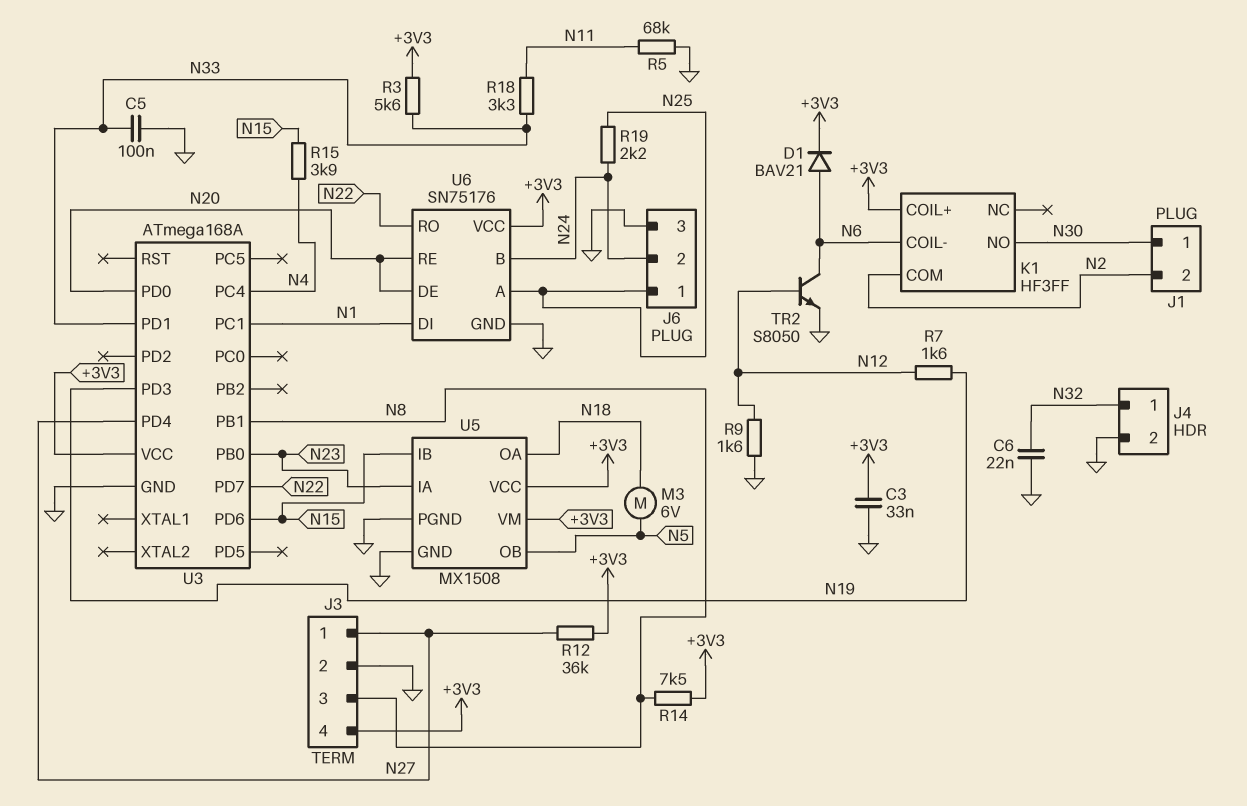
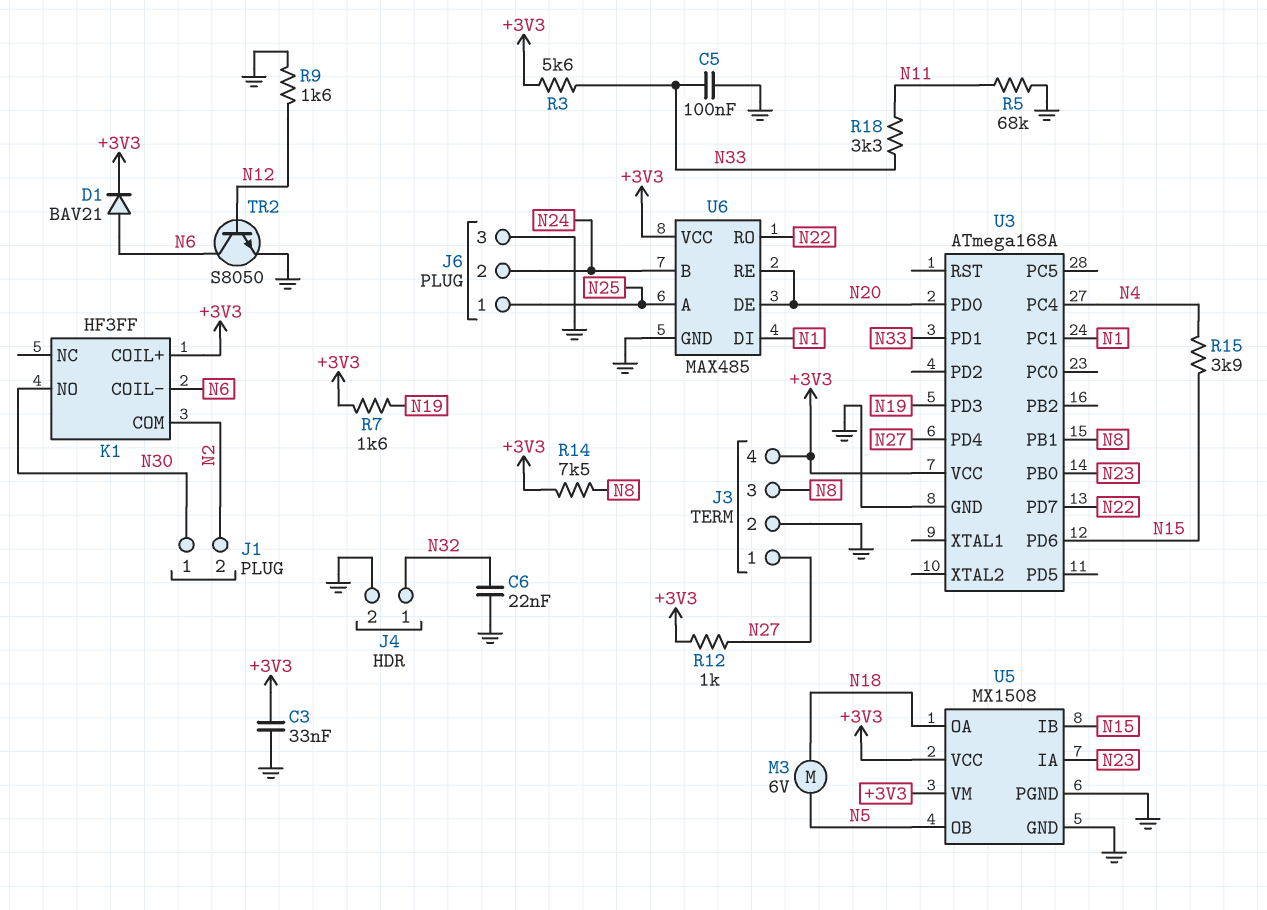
R7: 1.6k (N12, N19) -> 1.6k (+3V3, N19)
R12: 36k (+3V3, N27) -> 1k (+3V3, N27)
R19: 2.2k (N24, N25) -> none
U6: SN75176 -> MAX485

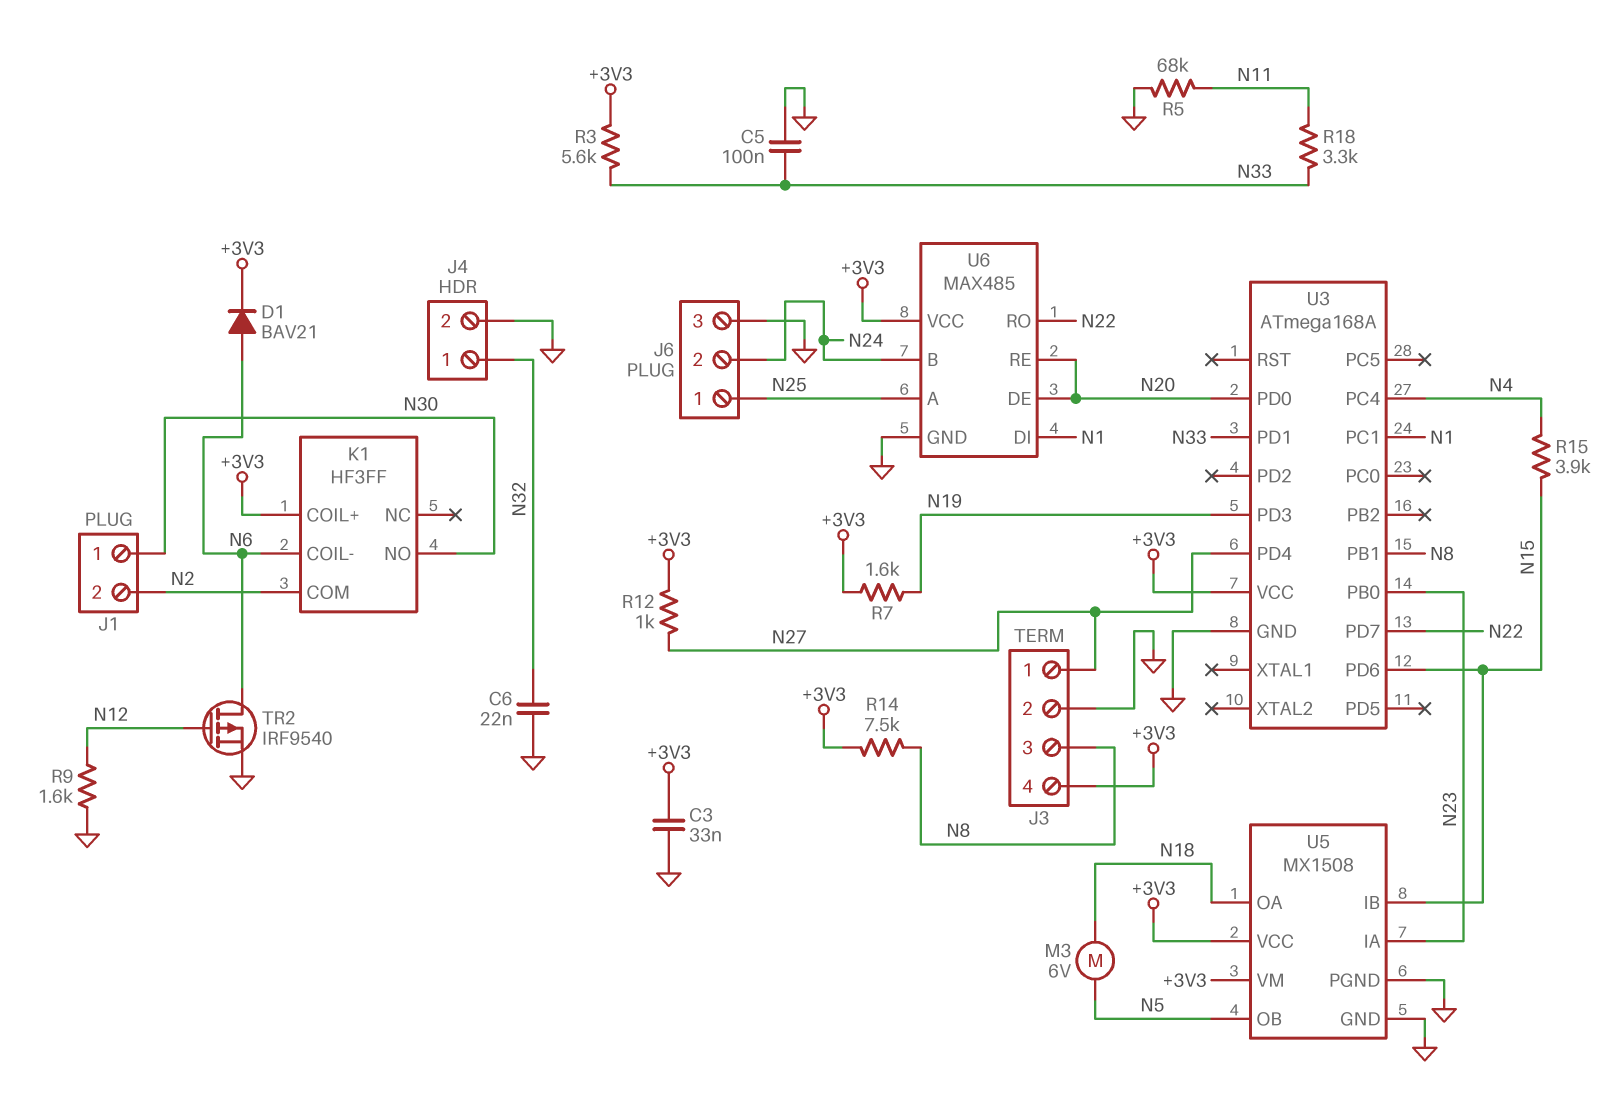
TR2: NPN S8050 (B N12, C N6, E GND) -> PMOS IRF9540 (G N12, D N6, S GND)

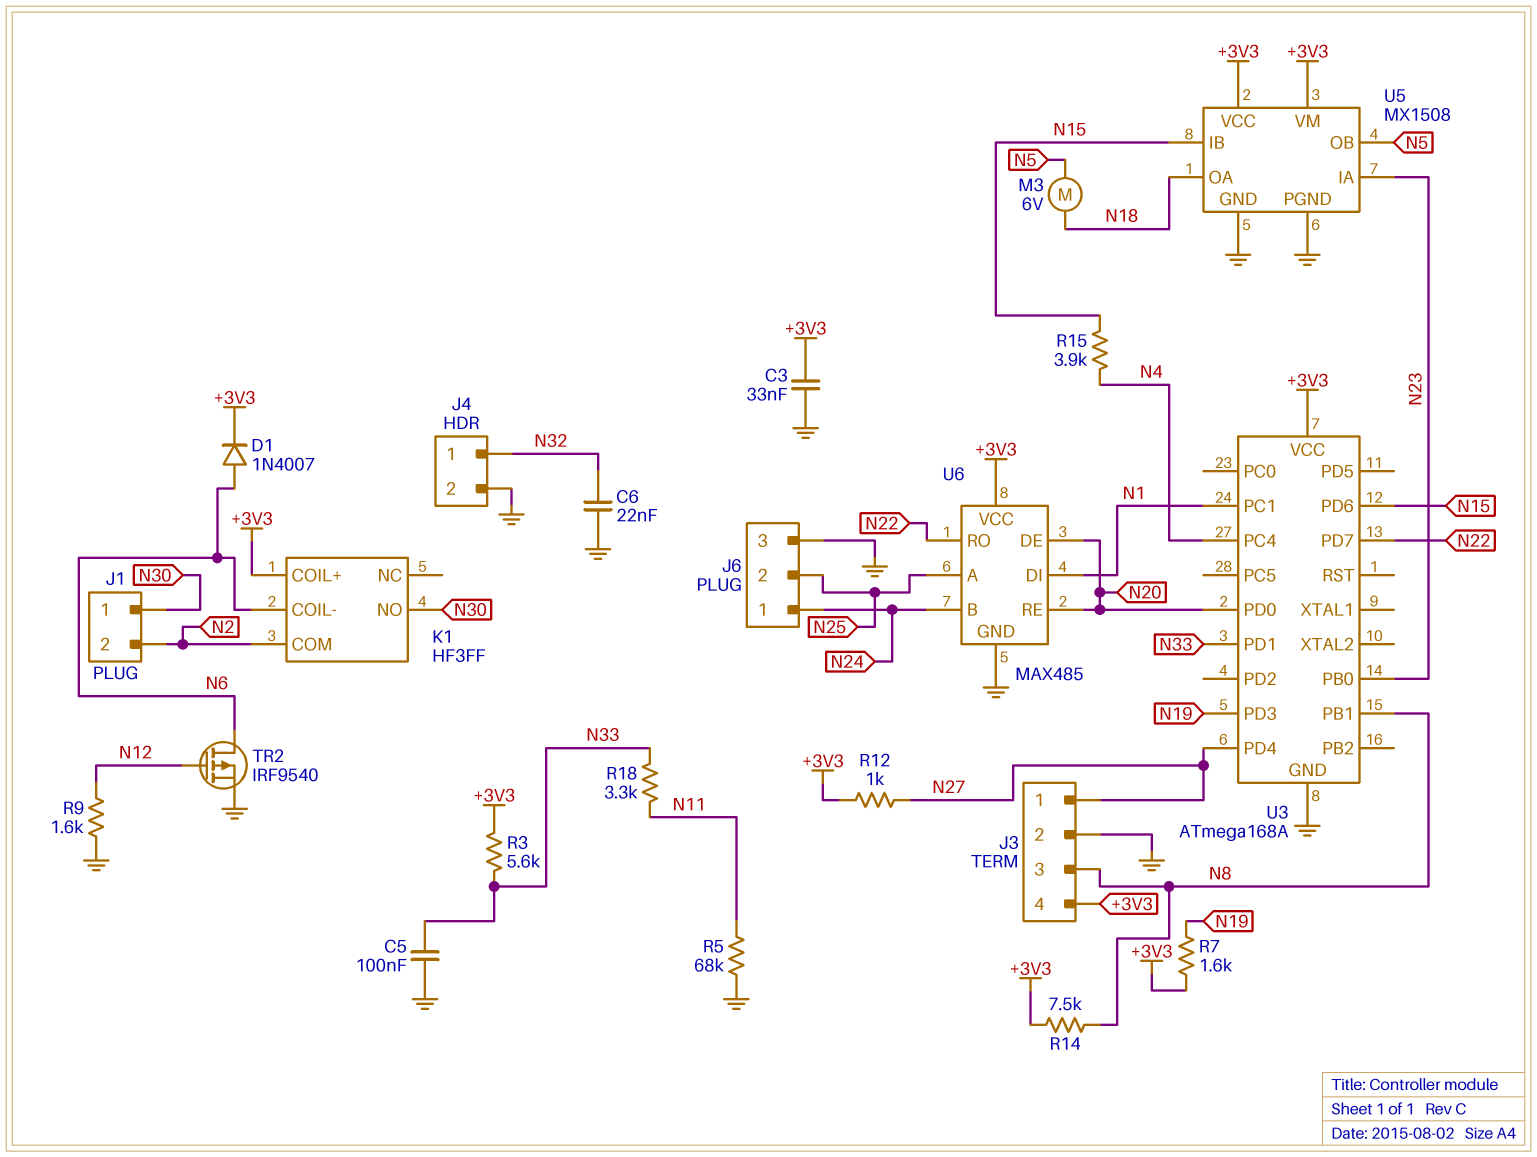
D1: diode BAV21 (A N6, K +3V3) -> diode 1N4007 (A N6, K +3V3)
J6 pin 1: N25 -> N24
J6 pin 2: N24 -> N25

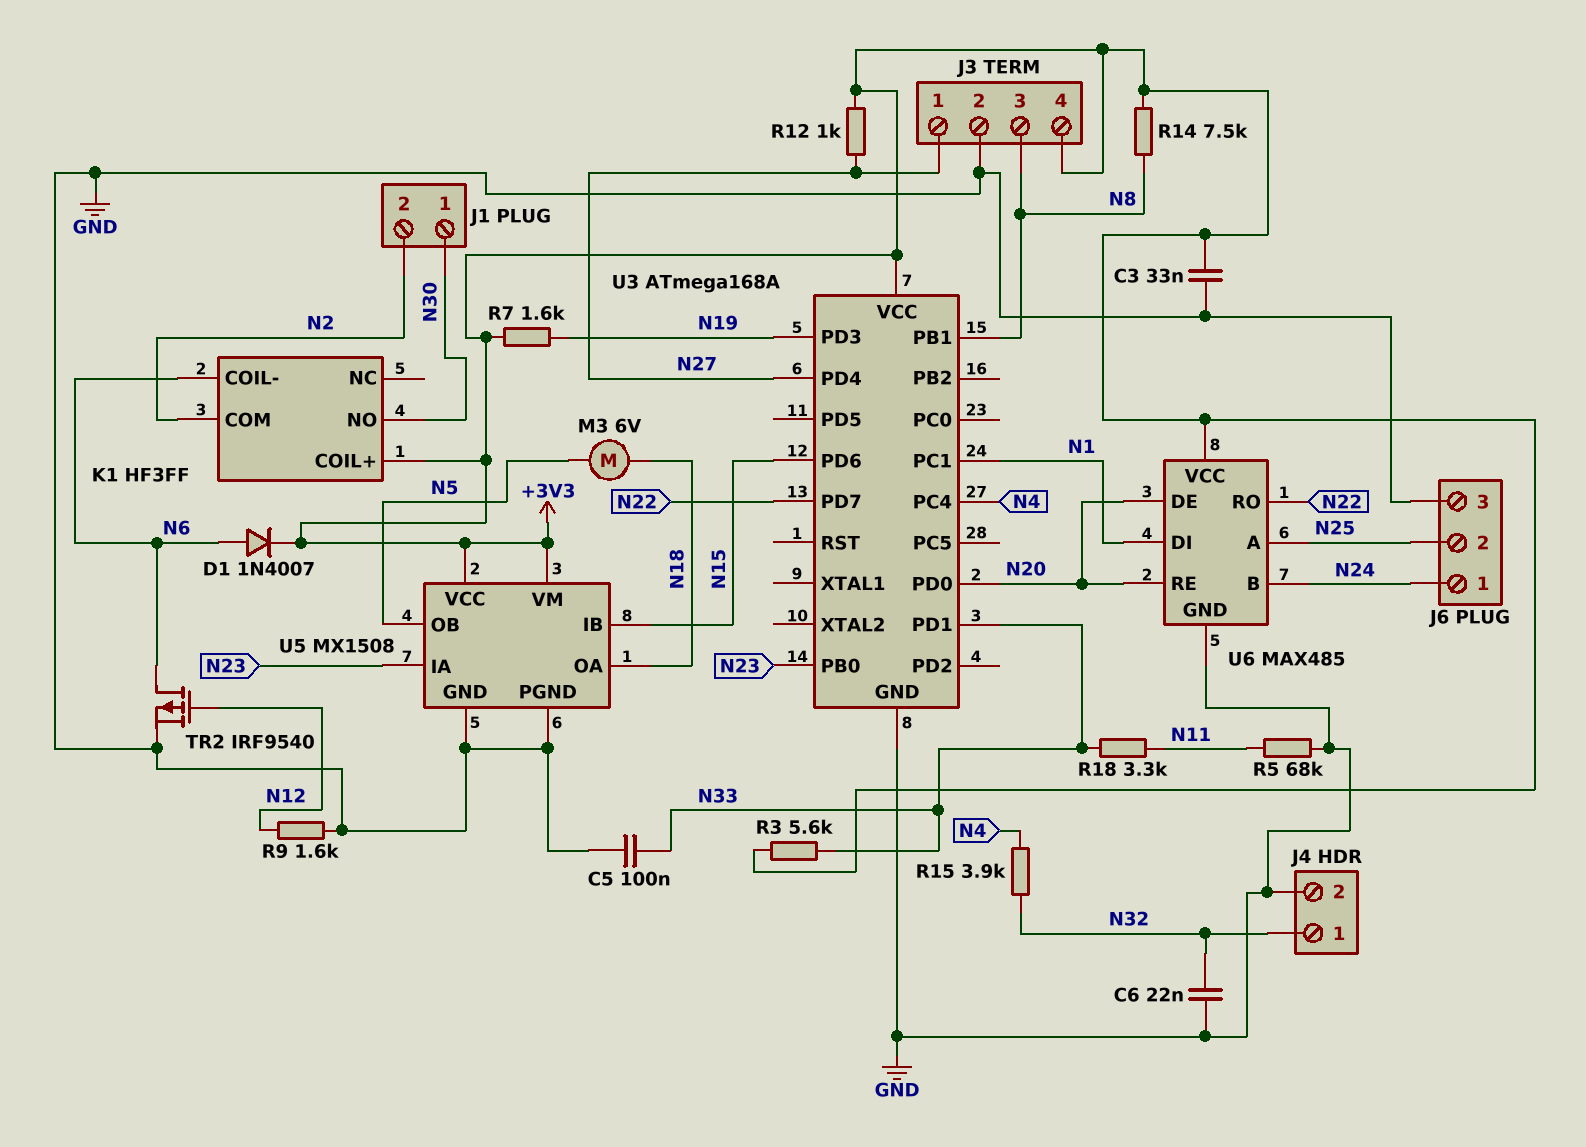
R15: 3.9k (N4, N15) -> 3.9k (N4, N32)

